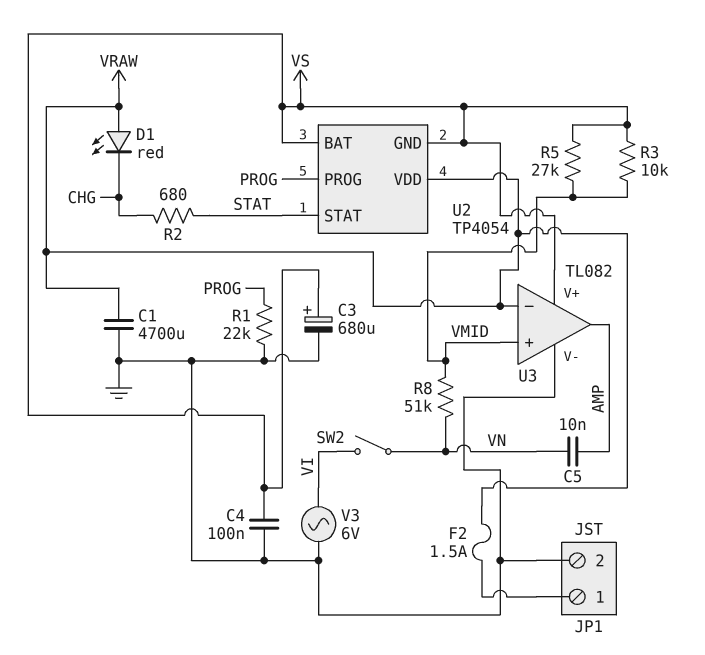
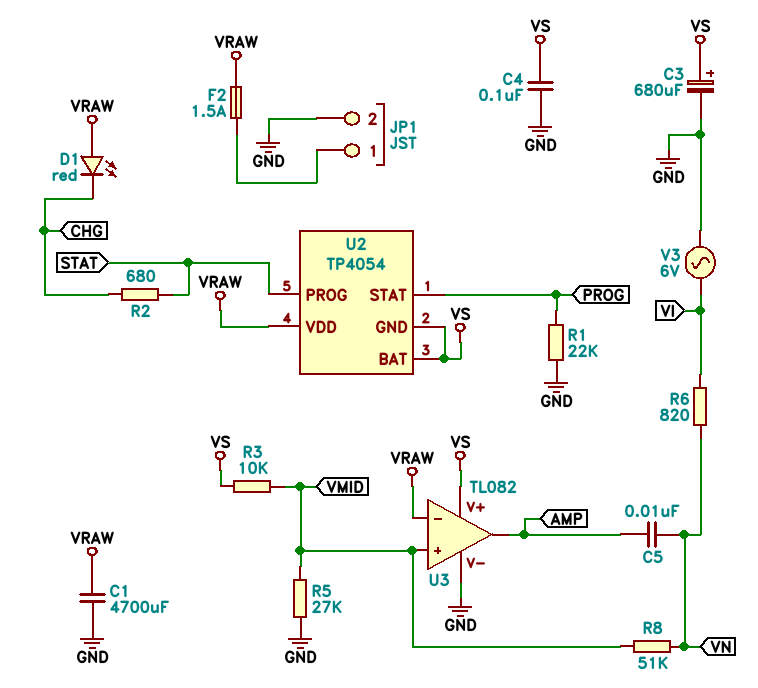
R5: 27k (VMID, VS) -> 27k (GND, VMID)
R6: none -> 820 (VI, VN)
SW2: switch (VI, VN) -> none
U2 pin PROG: PROG -> STAT
U2 pin STAT: STAT -> PROG

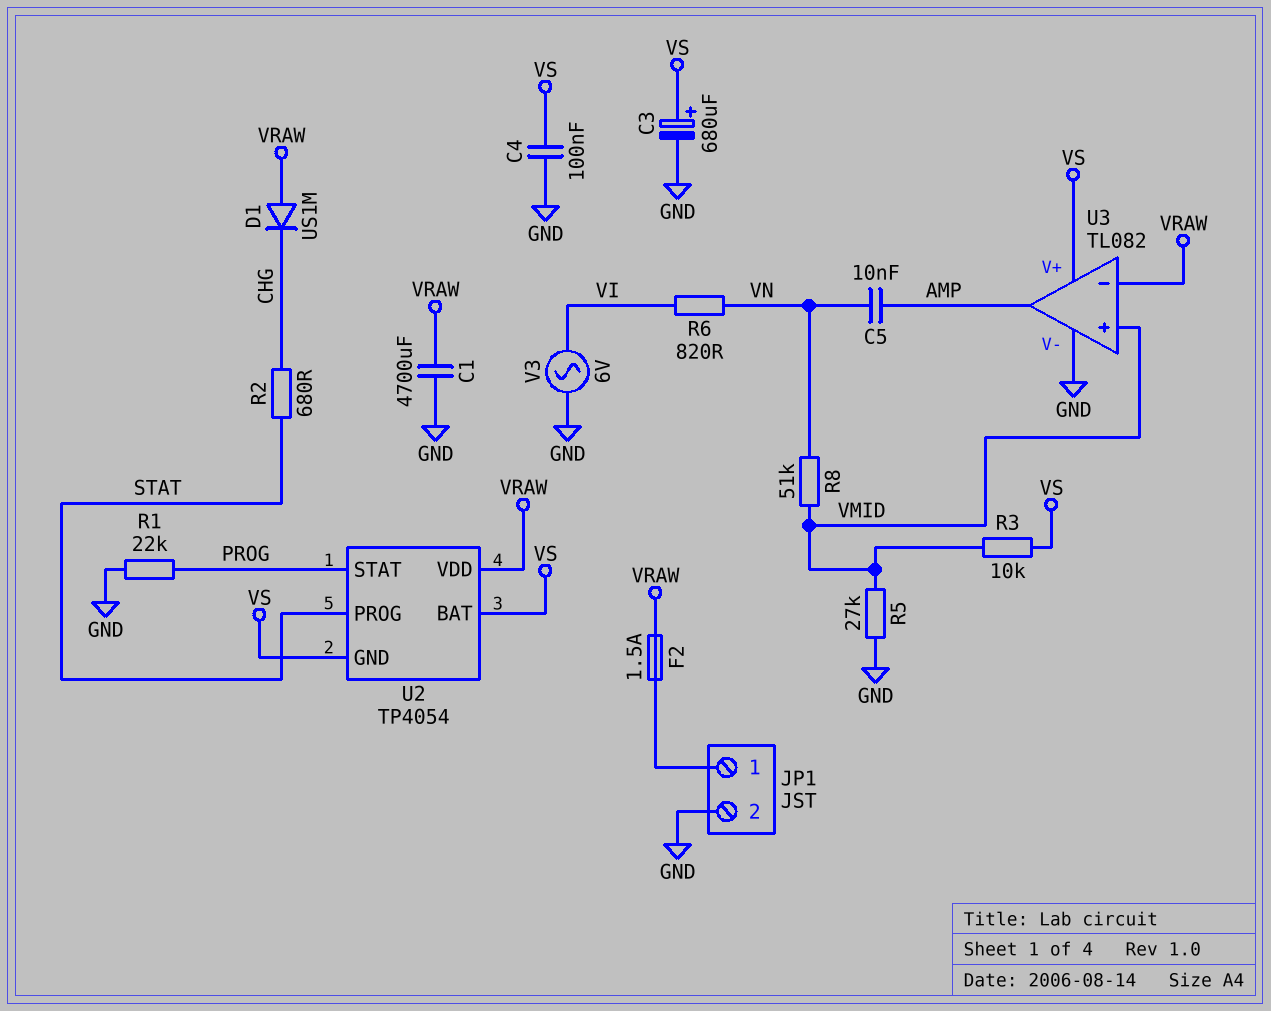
D1: LED red (A VRAW, K CHG) -> diode US1M (A VRAW, K CHG)

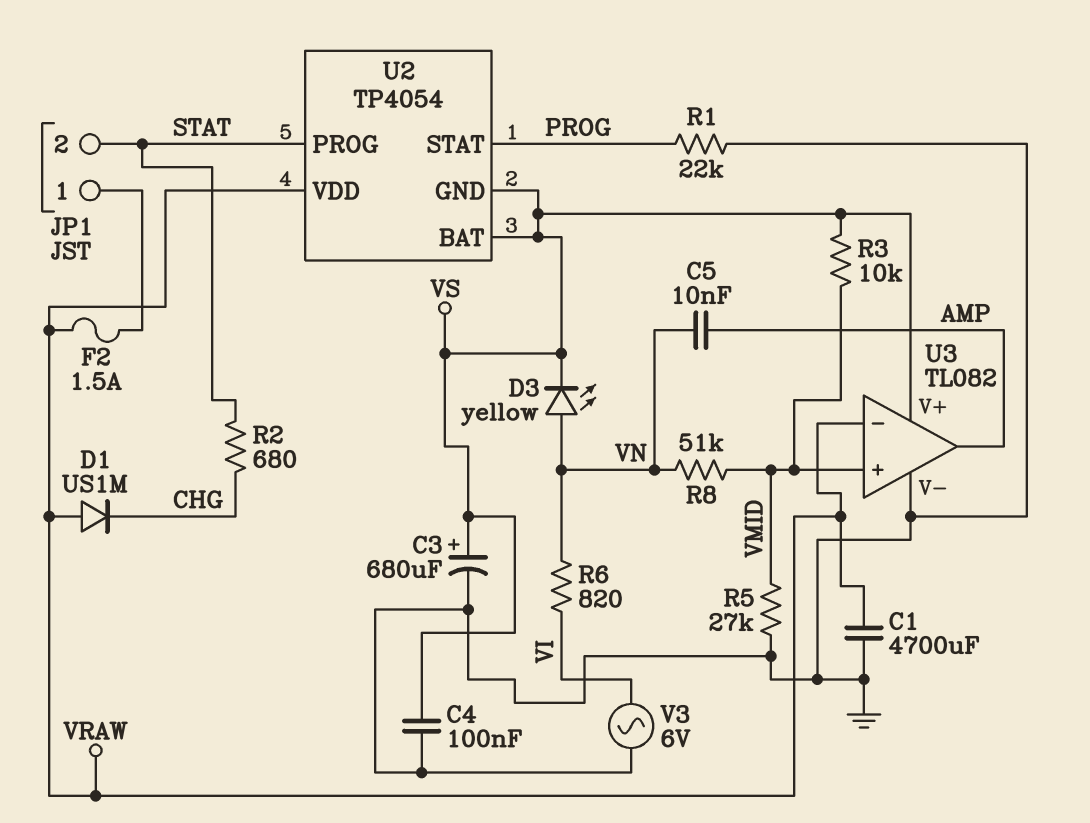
D3: none -> LED yellow (A VN, K VS)
JP1 pin 2: GND -> STAT

